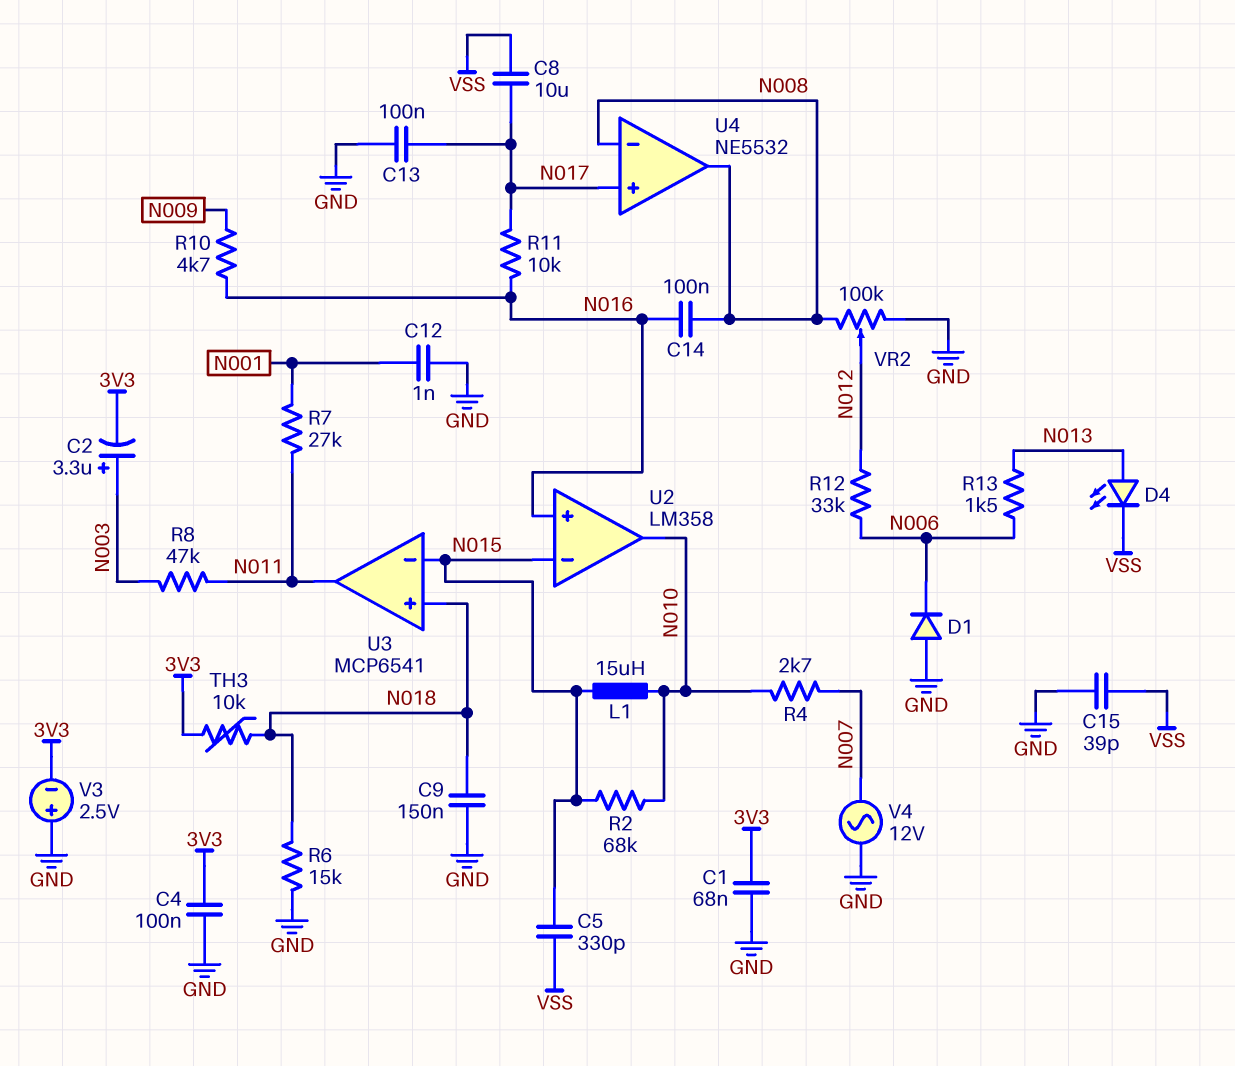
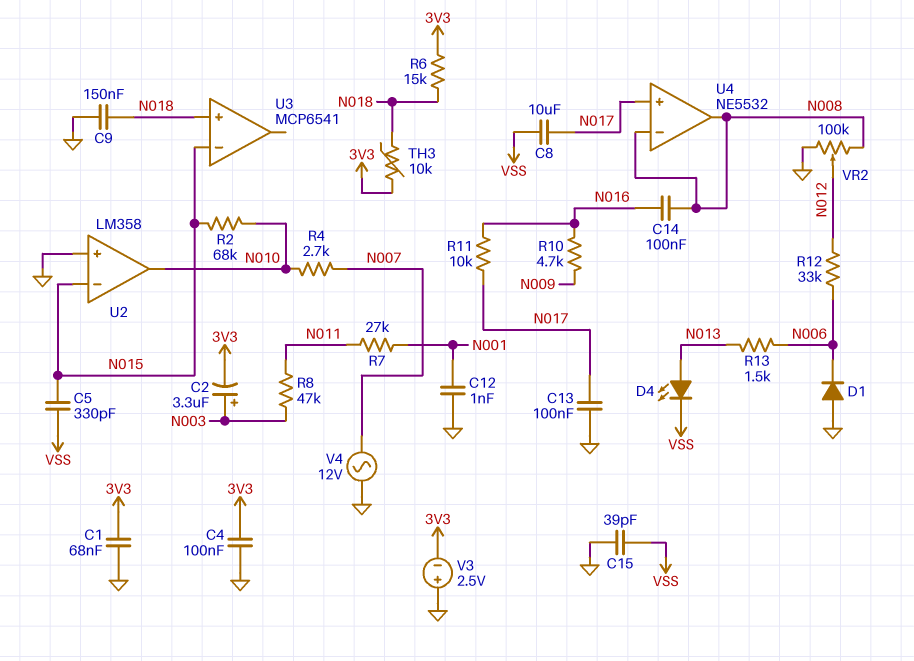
L1: 15uH (N010, N015) -> none
R6: 15k (GND, N018) -> 15k (3V3, N018)
U2 pin in+: N016 -> GND
U3 pin out: N011 -> none

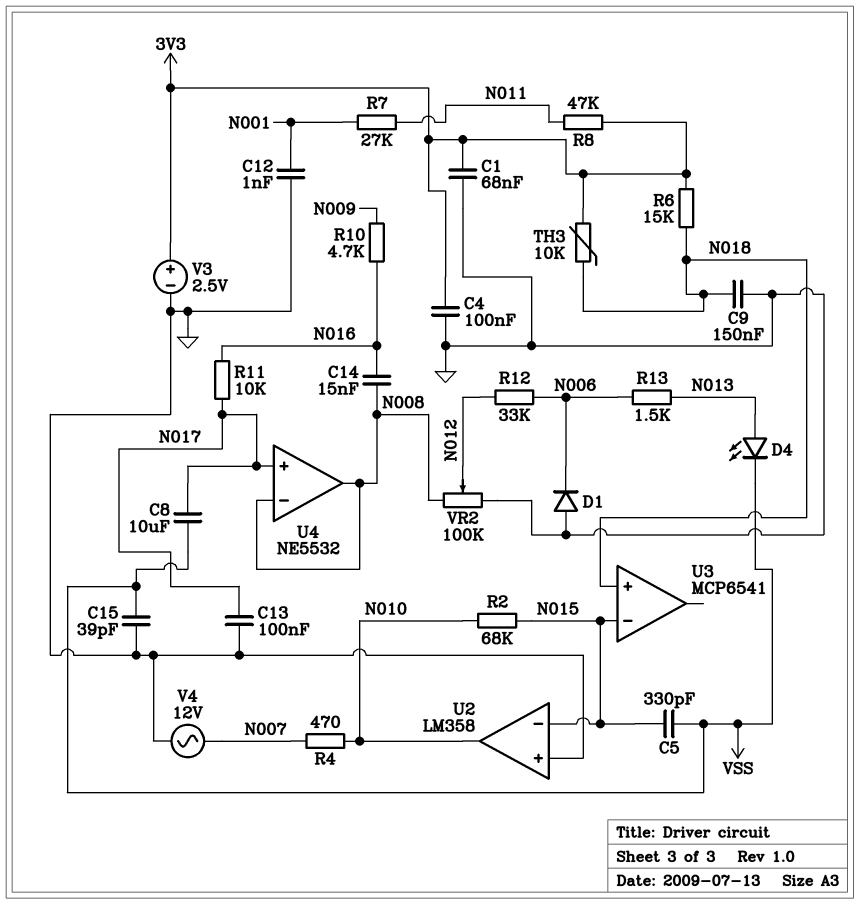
C2: 3.3uF (plus N003, minus 3V3) -> none
C14: 100nF (N008, N016) -> 15nF (N008, N016)
R4: 2.7k (N007, N010) -> 470 (N007, N010)
R8: 47k (N003, N011) -> 47k (3V3, N011)
V3: 2.5V (plus GND, minus 3V3) -> 2.5V (plus 3V3, minus GND)

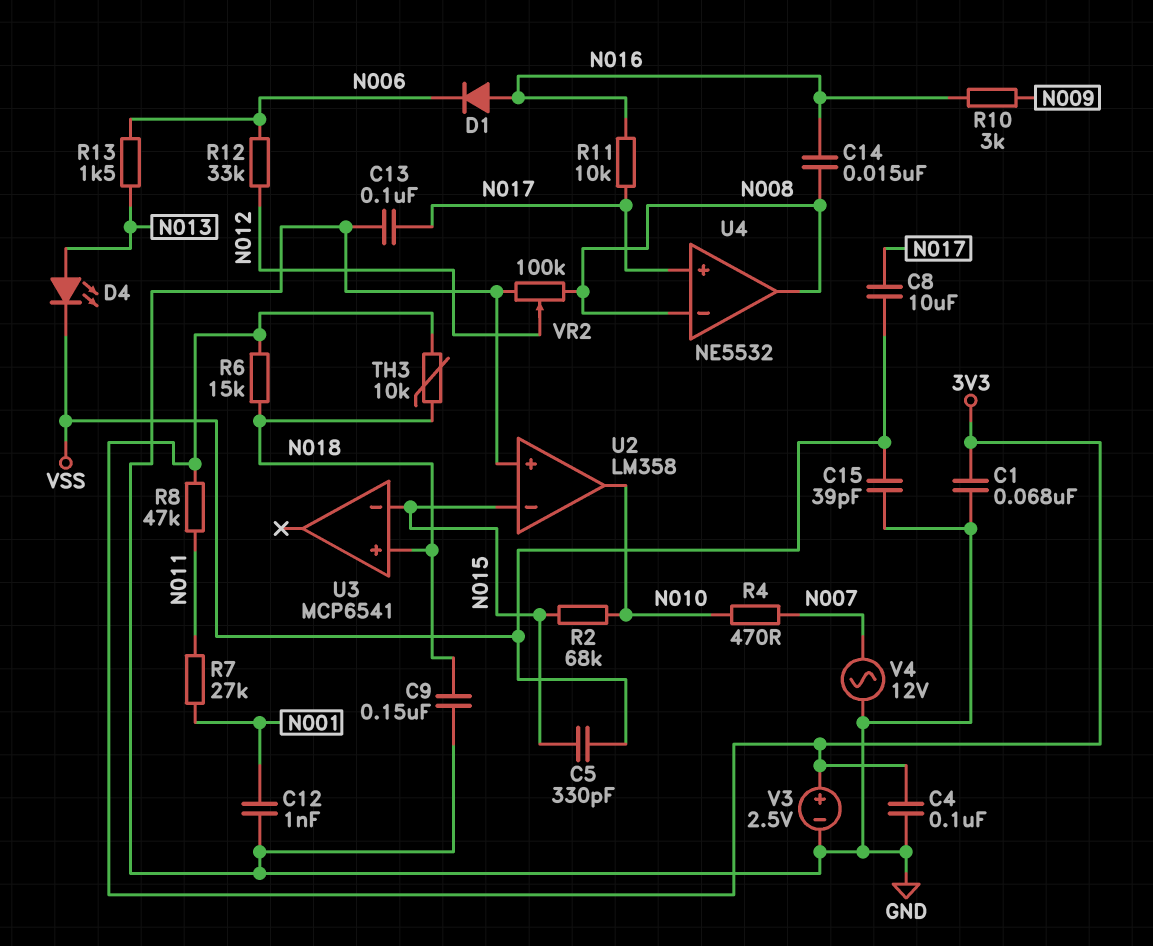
D1: diode (A GND, K N006) -> diode (A N016, K N006)
R10: 4.7k (N009, N016) -> 3k (N009, N016)

